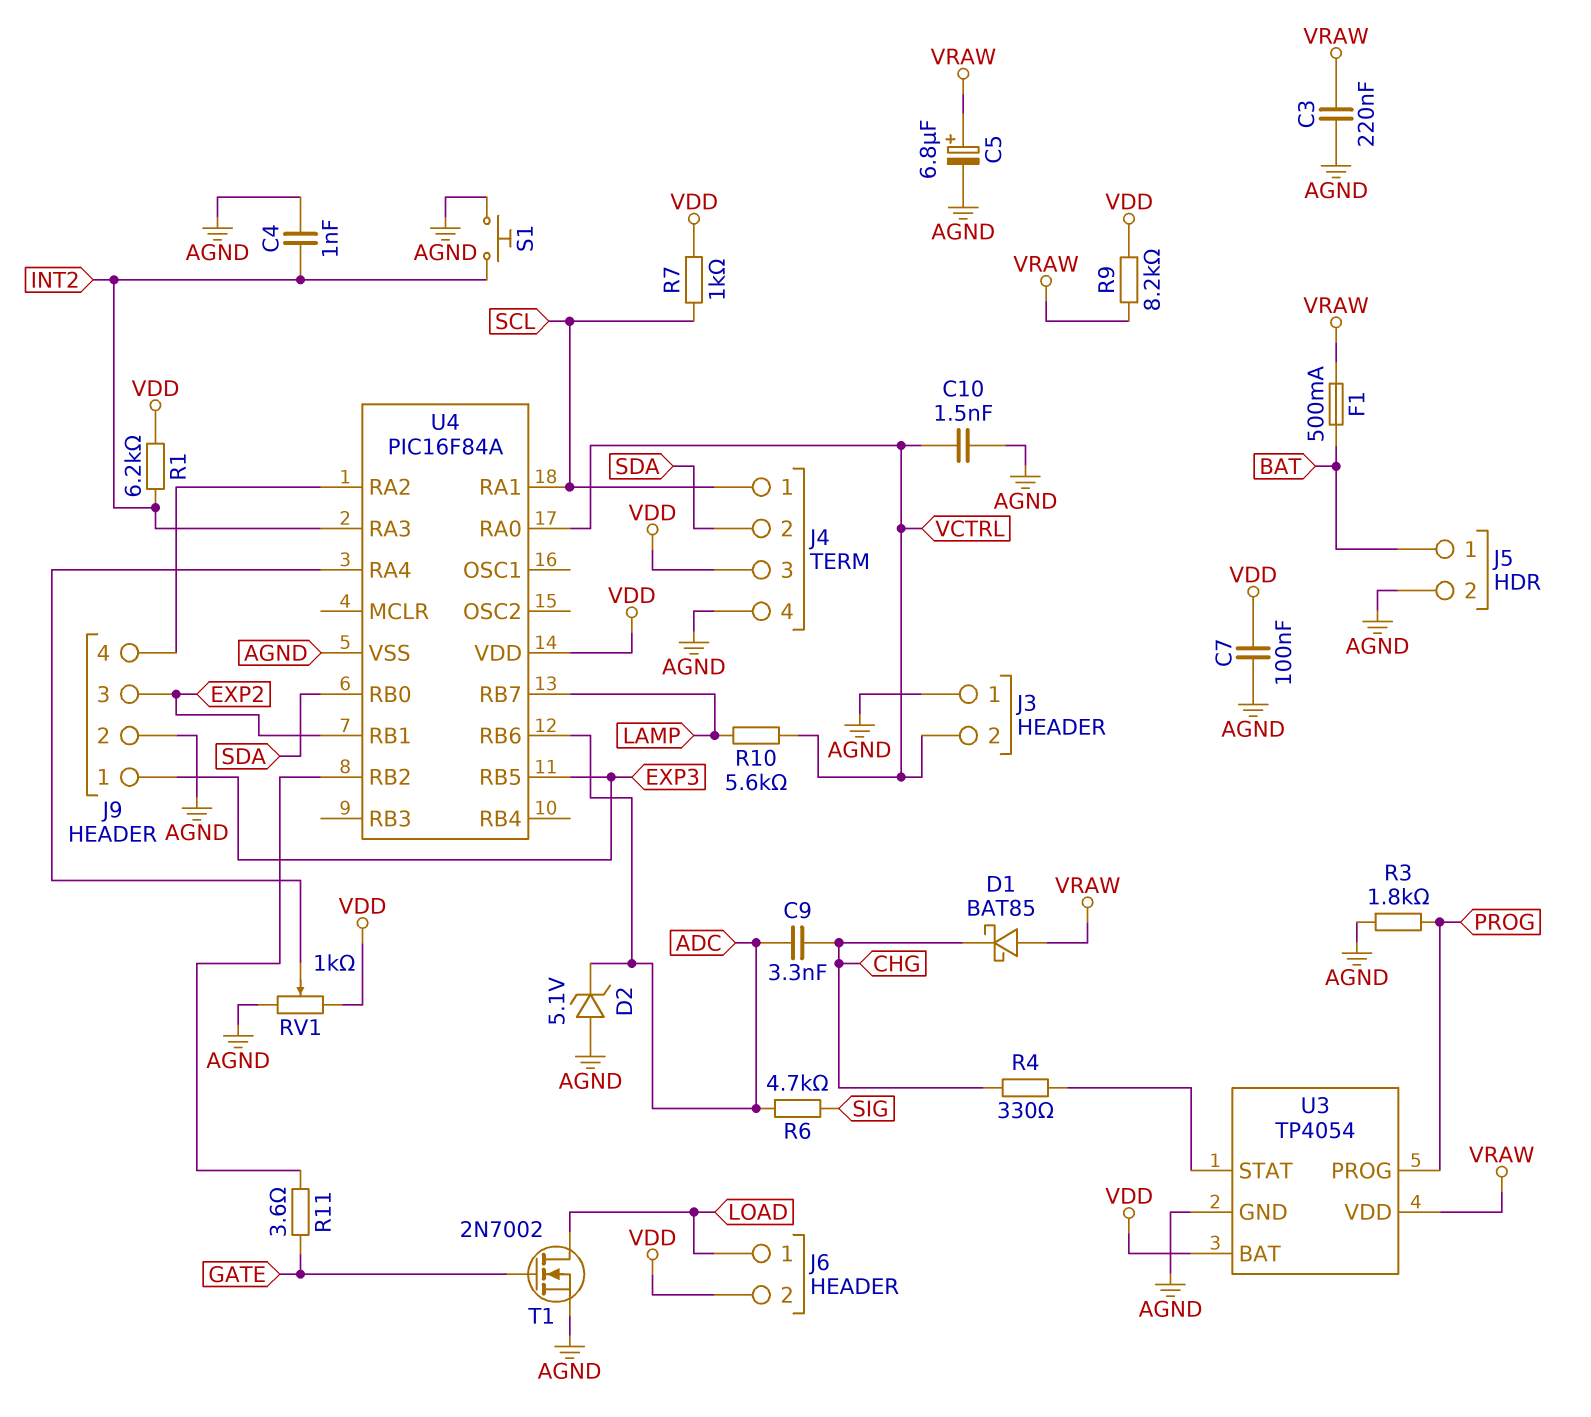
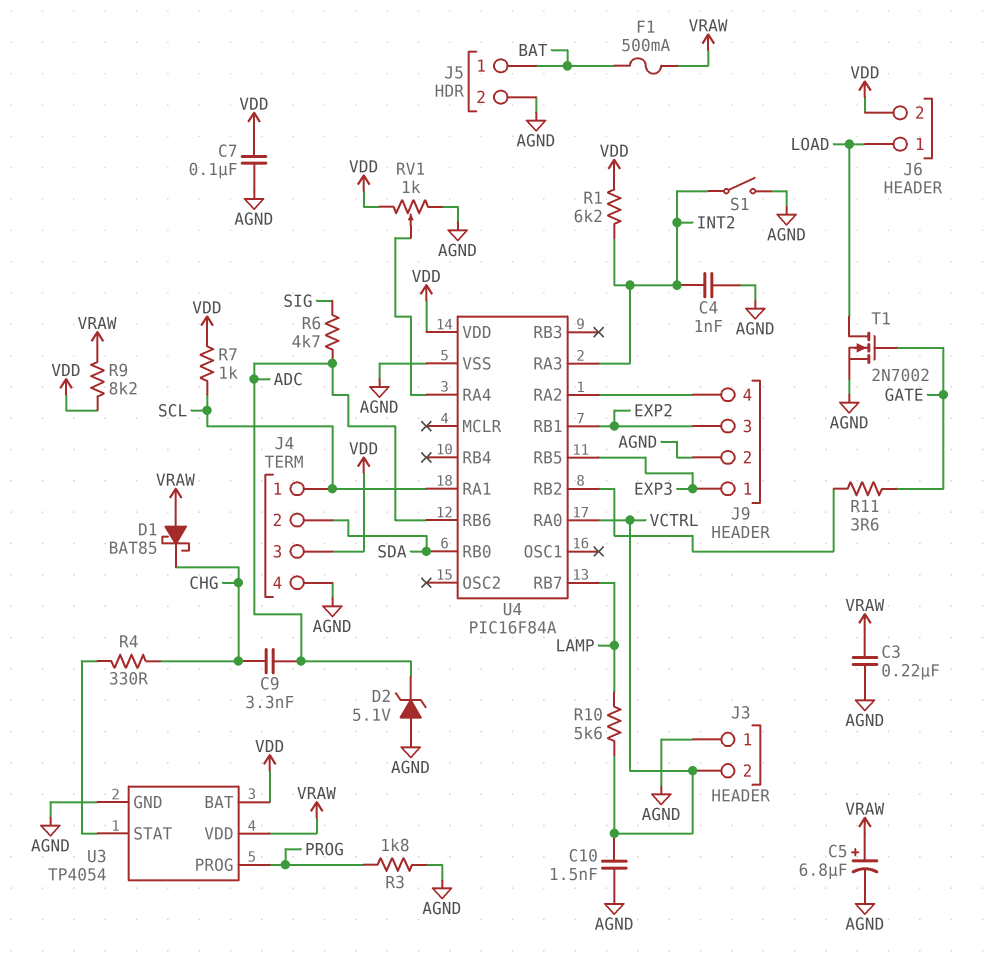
S1: button (AGND, INT2) -> switch (AGND, INT2)

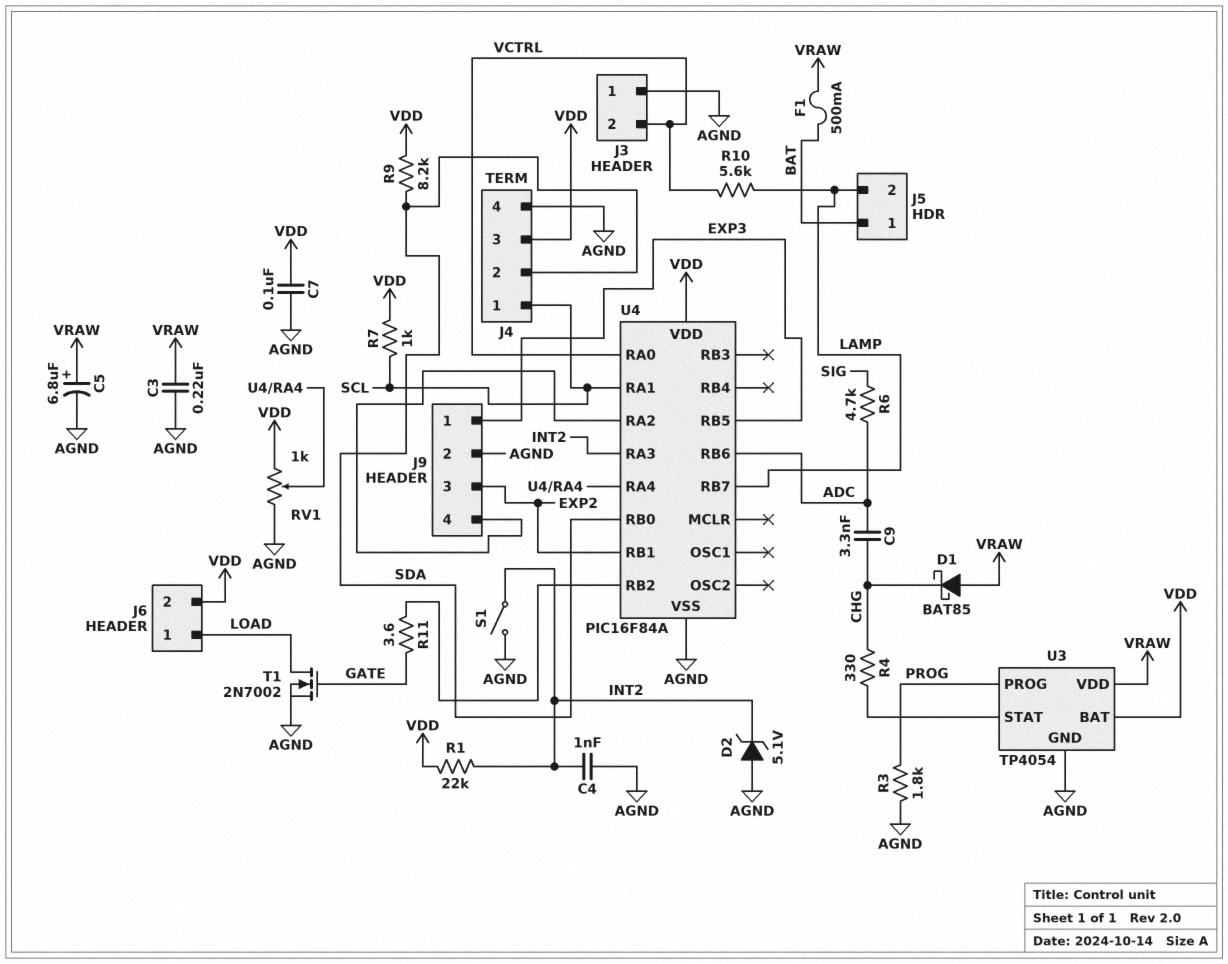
C10: 1.5nF (AGND, VCTRL) -> none
D2: zener 5.1V (A AGND, K ADC) -> zener 5.1V (A AGND, K INT2)
J5 pin 2: AGND -> LAMP
R1: 6.2k (INT2, VDD) -> 22k (INT2, VDD)
R9: 8.2k (VDD, VRAW) -> 8.2k (SDA, VDD)

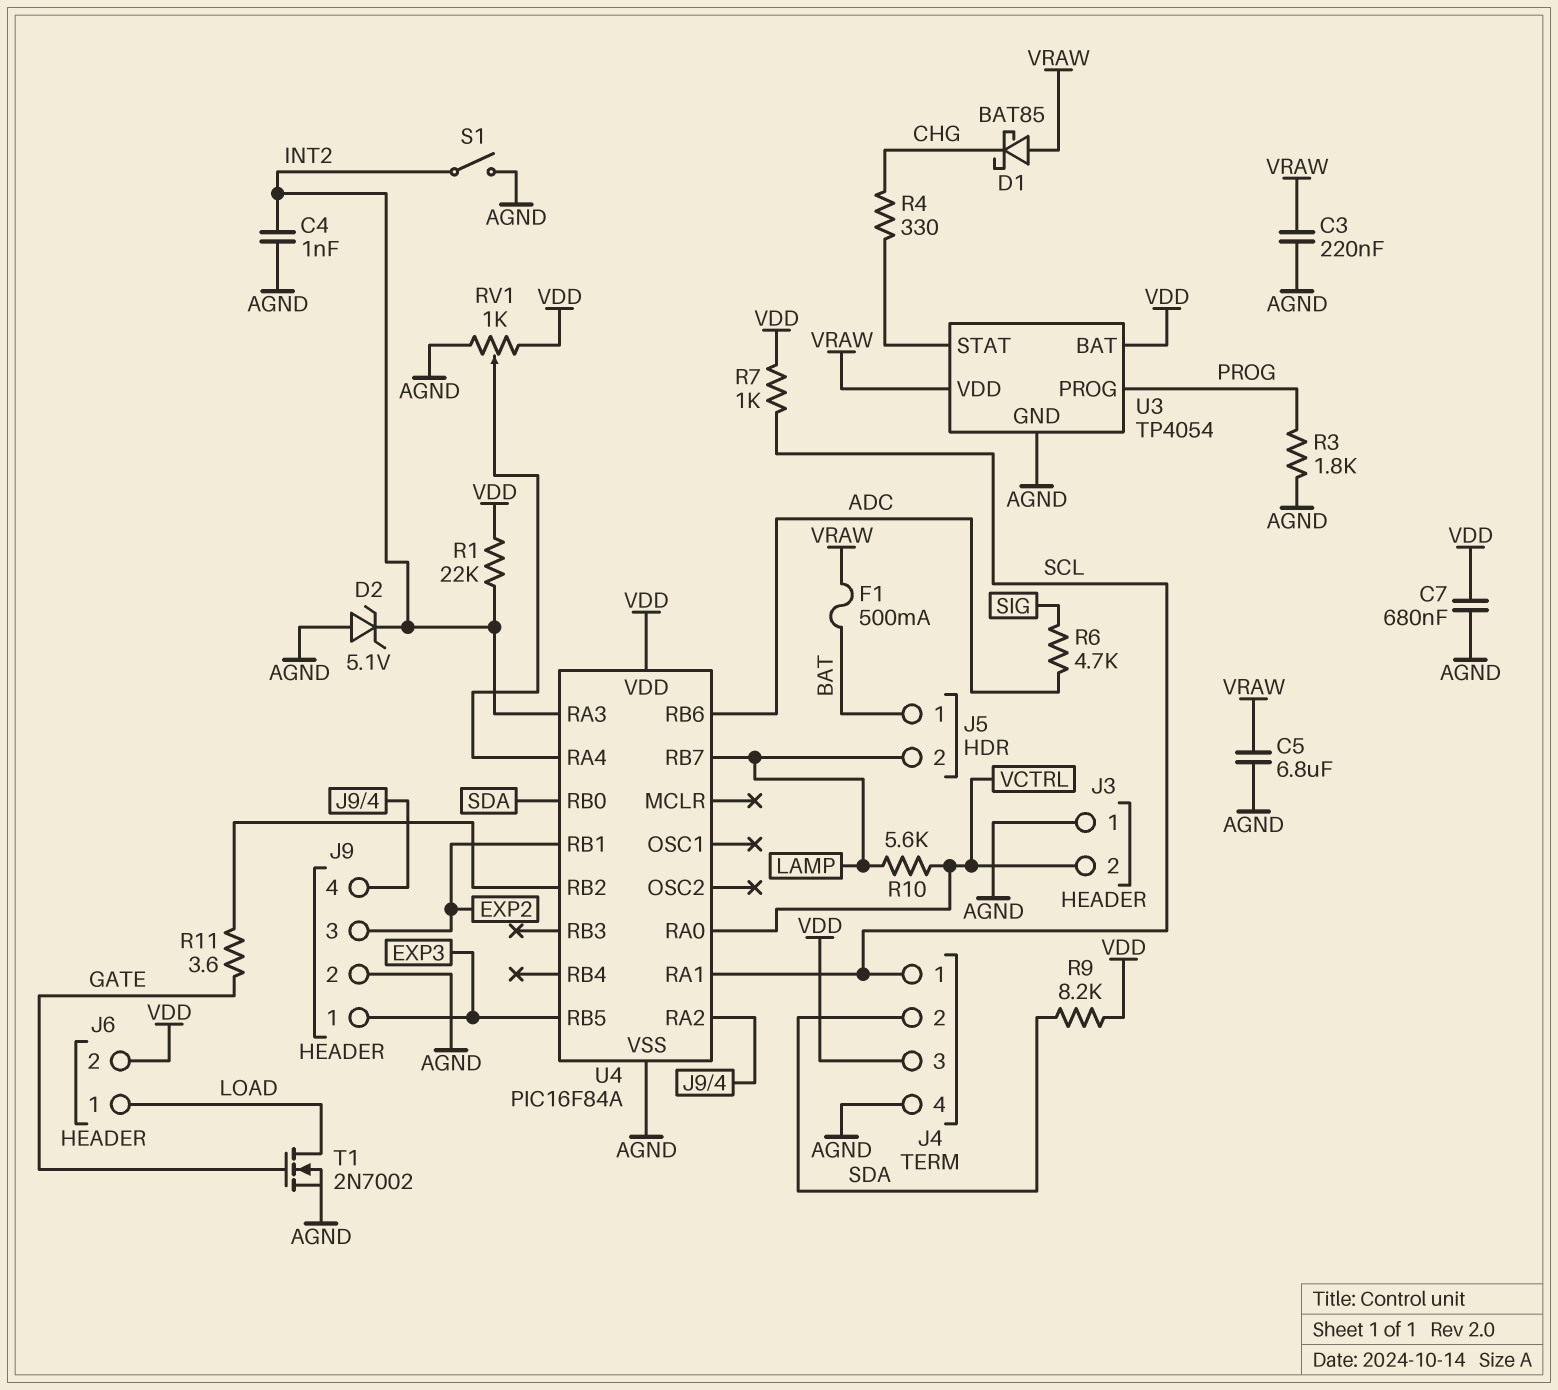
C5: 6.8uF (plus VRAW, minus AGND) -> 6.8uF (AGND, VRAW)
C7: 100nF (AGND, VDD) -> 680nF (AGND, VDD)
C9: 3.3nF (ADC, CHG) -> none

